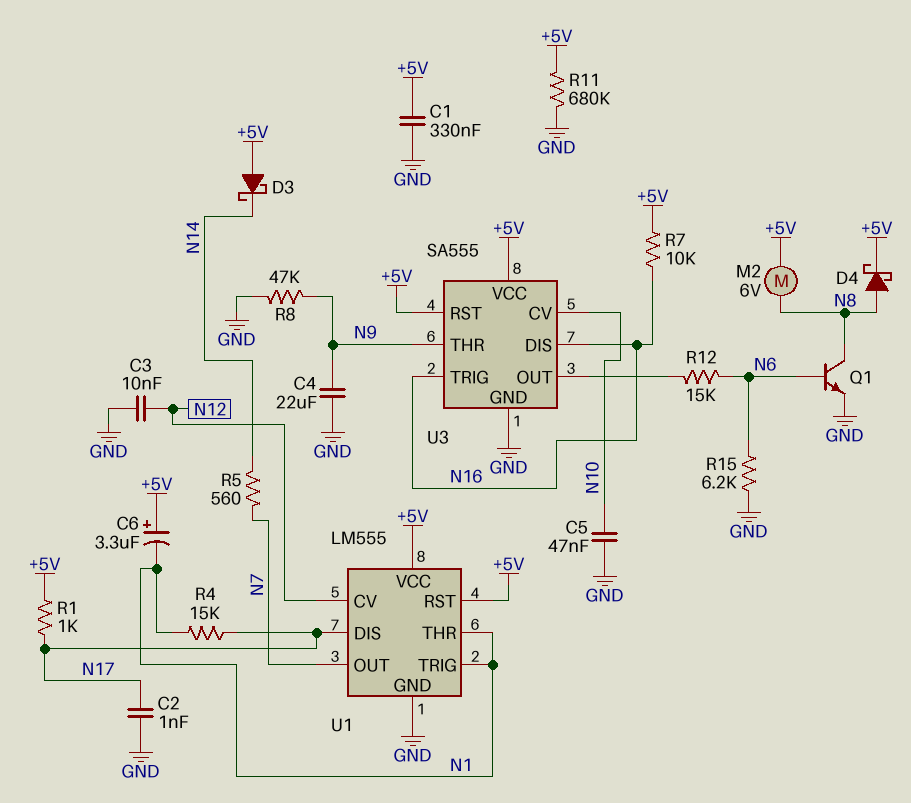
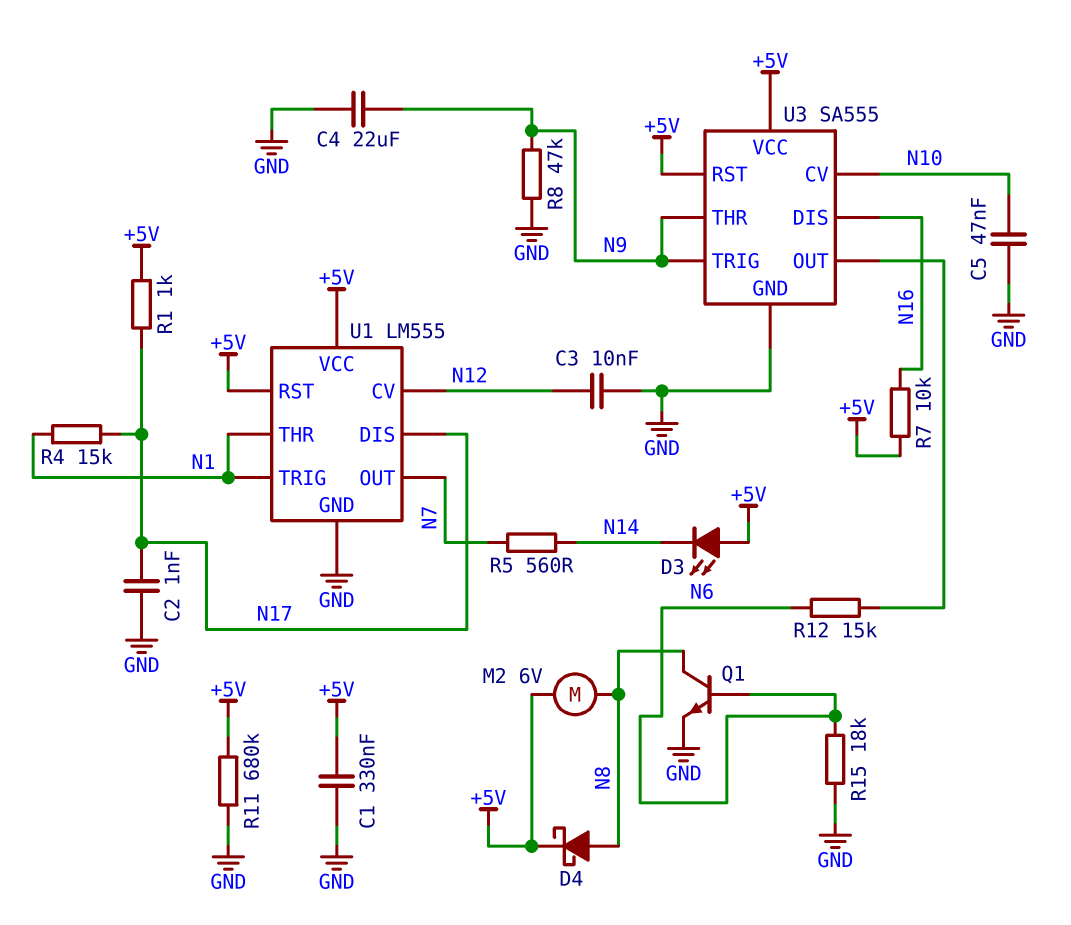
C6: 3.3uF (plus +5V, minus N1) -> none
D3: schottky (A +5V, K N14) -> LED (A +5V, K N14)
R15: 6.2k (GND, N6) -> 18k (GND, N6)
U3 pin TRIG: N16 -> N9

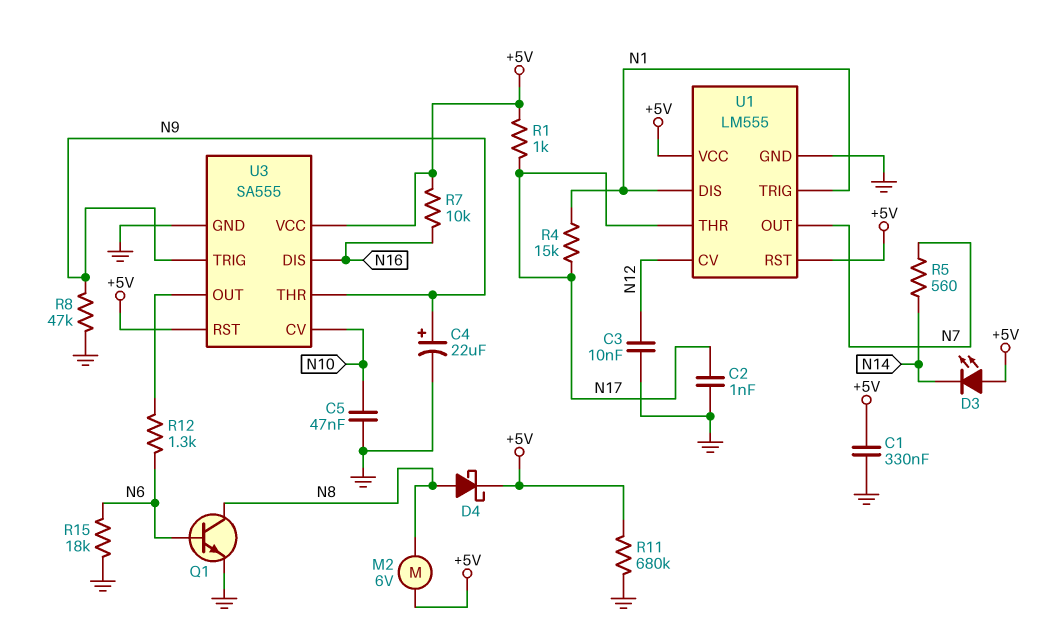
C4: 22uF (GND, N9) -> 22uF (plus N9, minus GND)
R12: 15k (N6, U3/OUT) -> 1.3k (N6, U3/OUT)
U1 pin DIS: N17 -> N1
U1 pin THR: N1 -> N17

